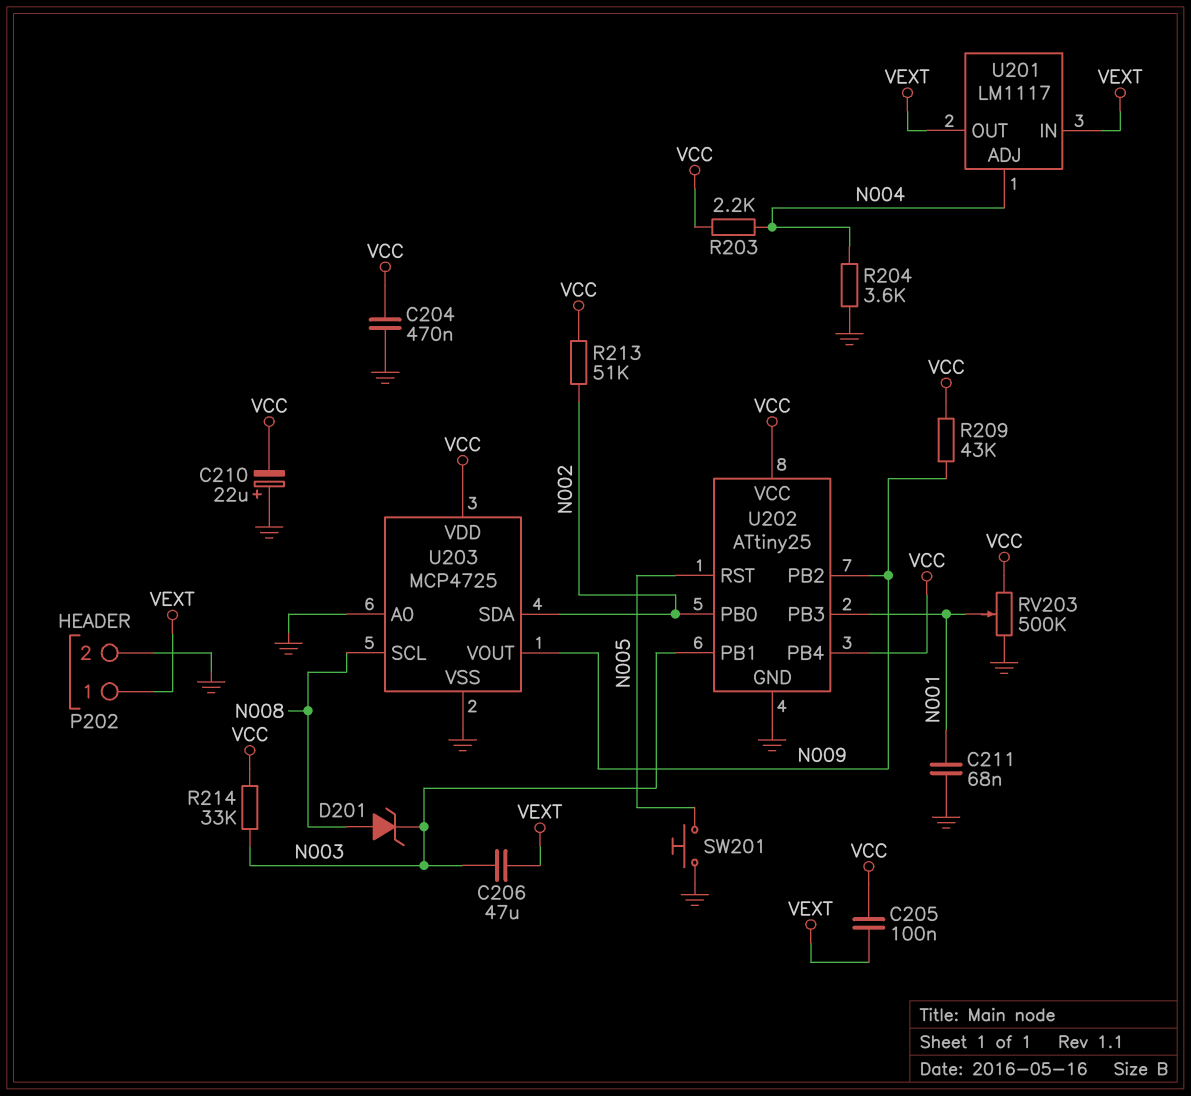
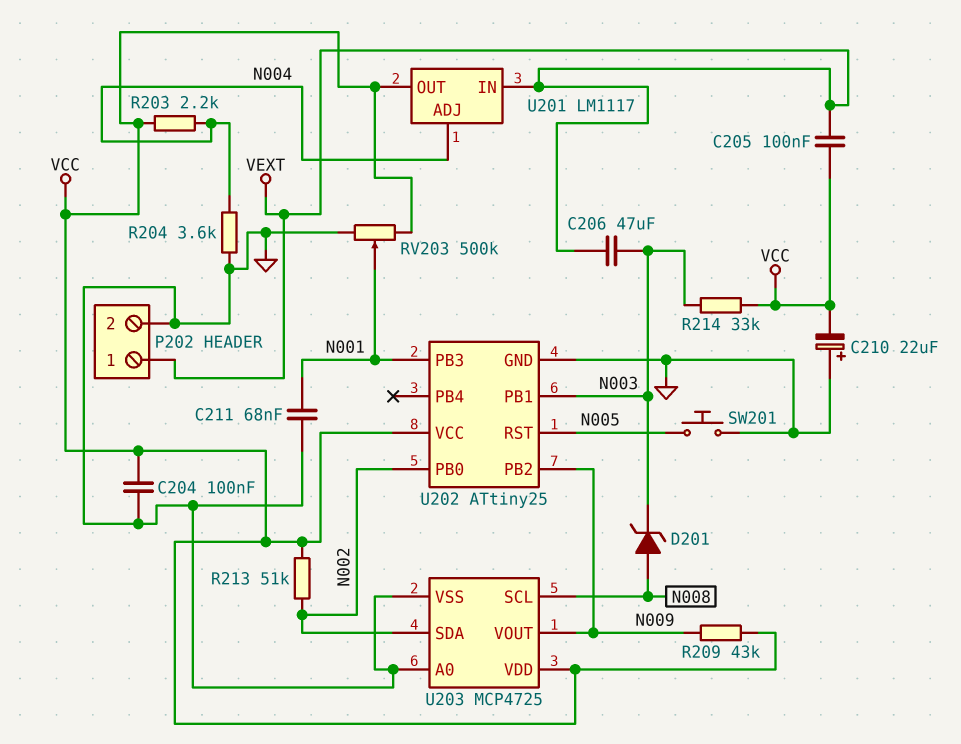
C204: 470nF (GND, VCC) -> 100nF (GND, VCC)
U201 pin OUT: VEXT -> VCC
U202 pin PB4: VCC -> none

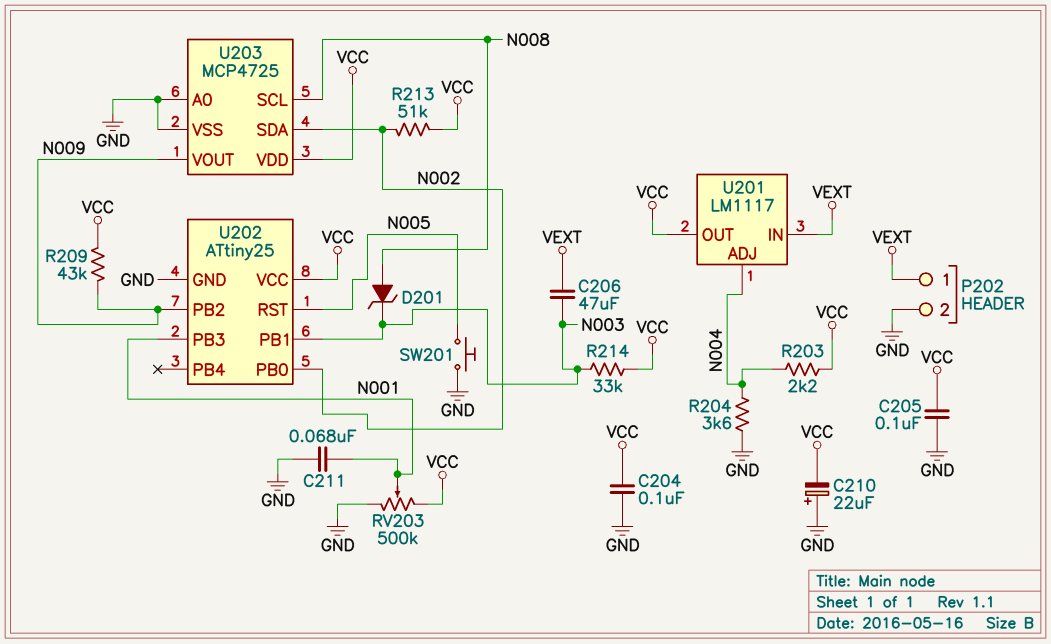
C205: 100nF (VCC, VEXT) -> 100nF (GND, VCC)

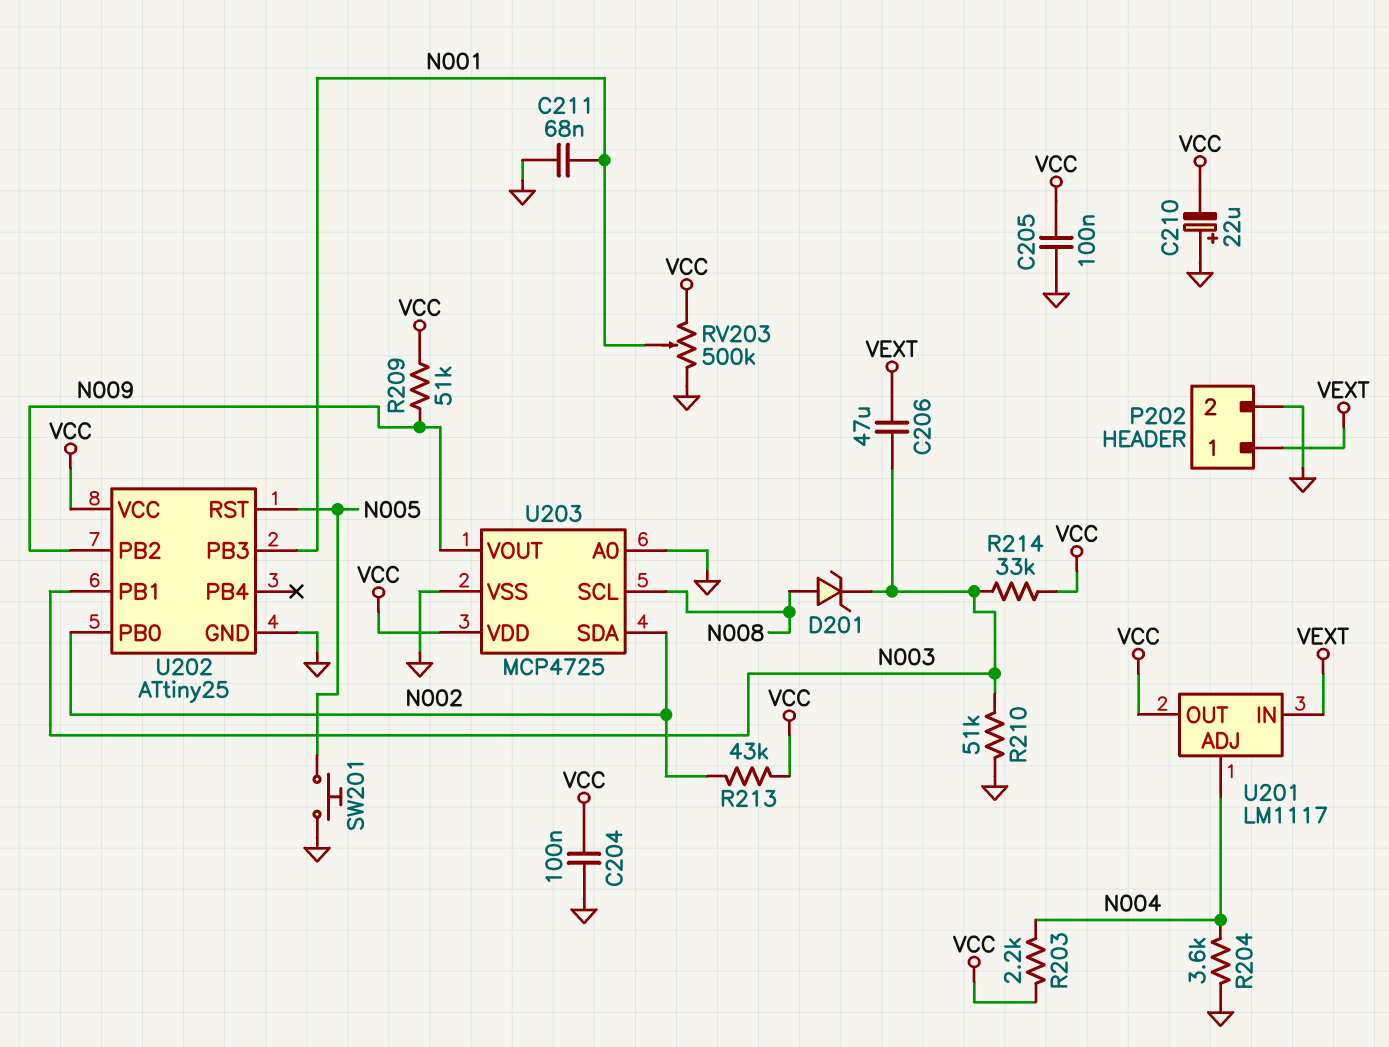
R209: 43k (N009, VCC) -> 51k (N009, VCC)
R210: none -> 51k (GND, N003)
R213: 51k (N002, VCC) -> 43k (N002, VCC)

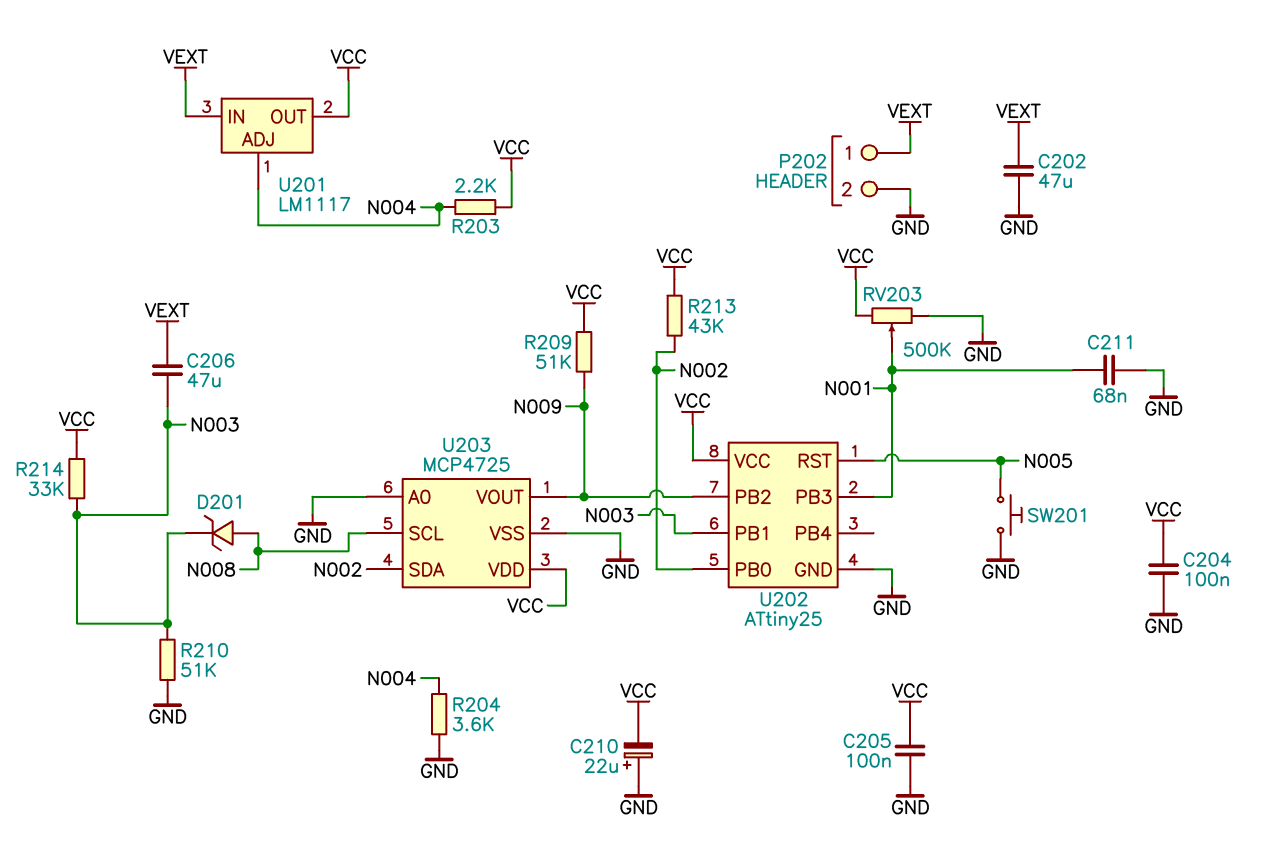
C202: none -> 47uF (GND, VEXT)

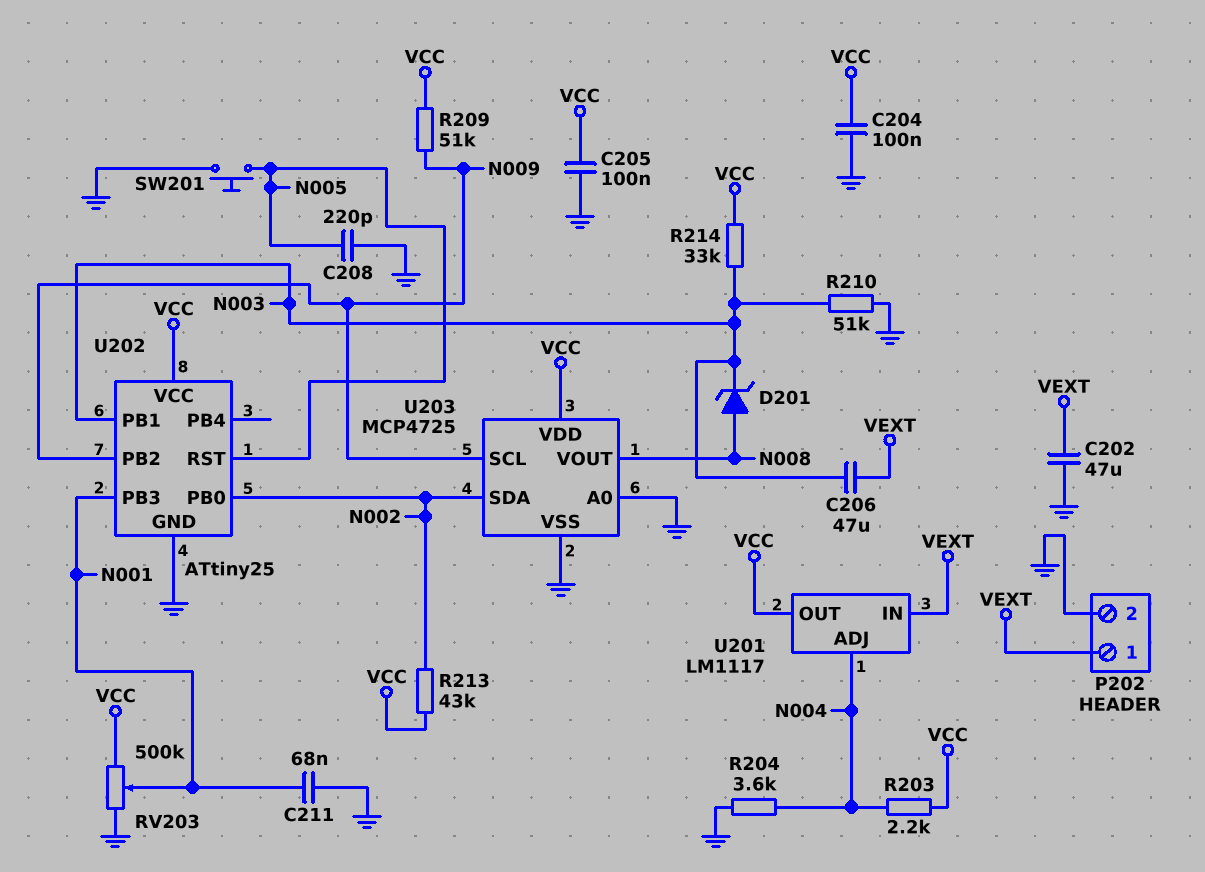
C208: none -> 220pF (GND, N005)
C210: 22uF (plus GND, minus VCC) -> none
U203 pin SCL: N008 -> N009
U203 pin VOUT: N009 -> N008

